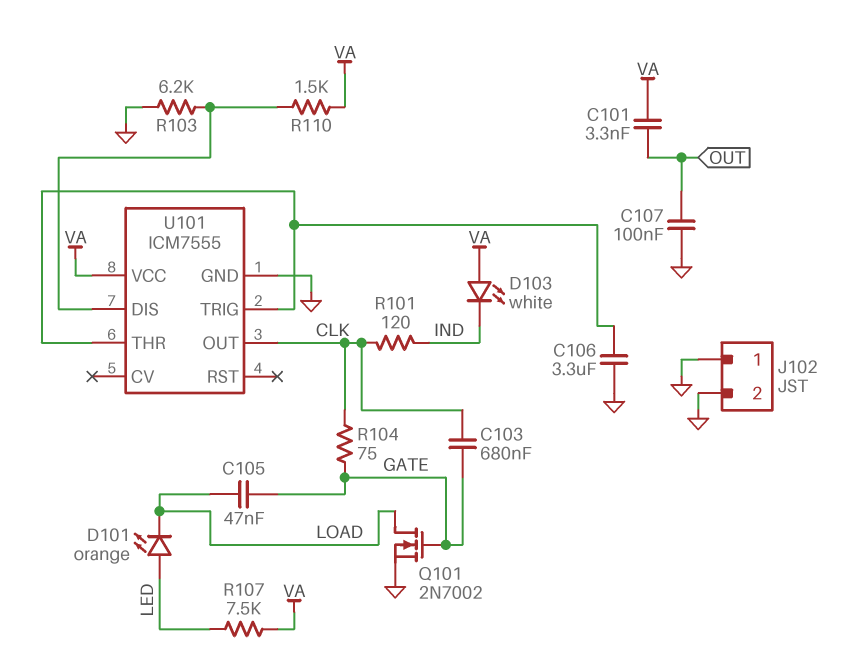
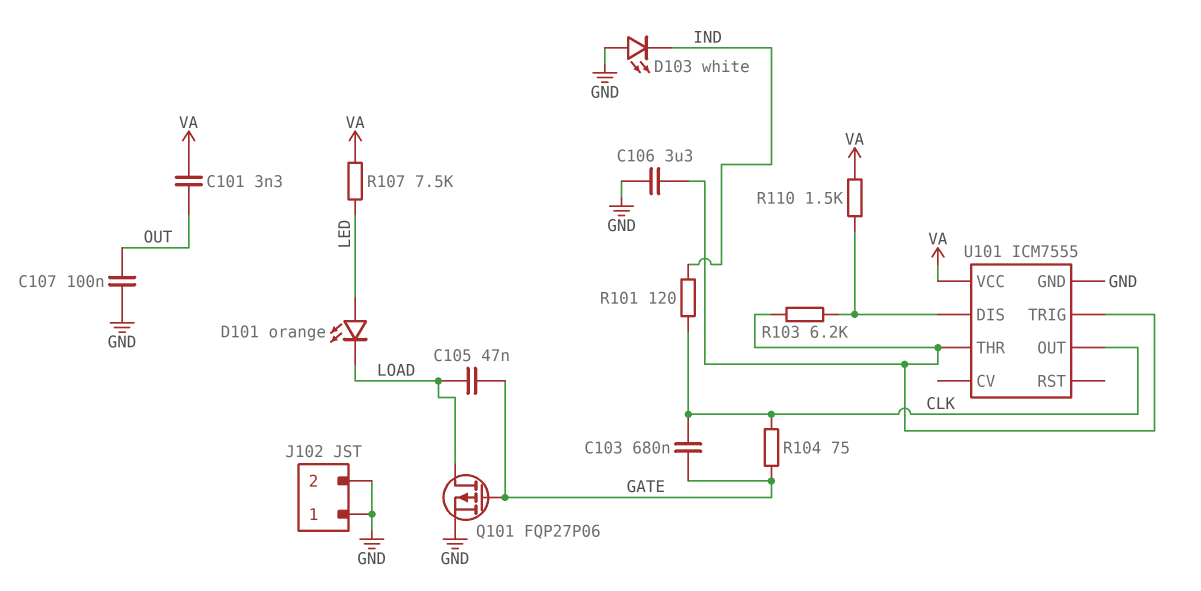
D103: LED white (A VA, K IND) -> LED white (A GND, K IND)
Q101: NMOS 2N7002 (G GATE, D LOAD, S GND) -> PMOS FQP27P06 (G GATE, D LOAD, S GND)
R103: 6.2k (GND, U101/DIS) -> 6.2k (U101/DIS, U101/THR)

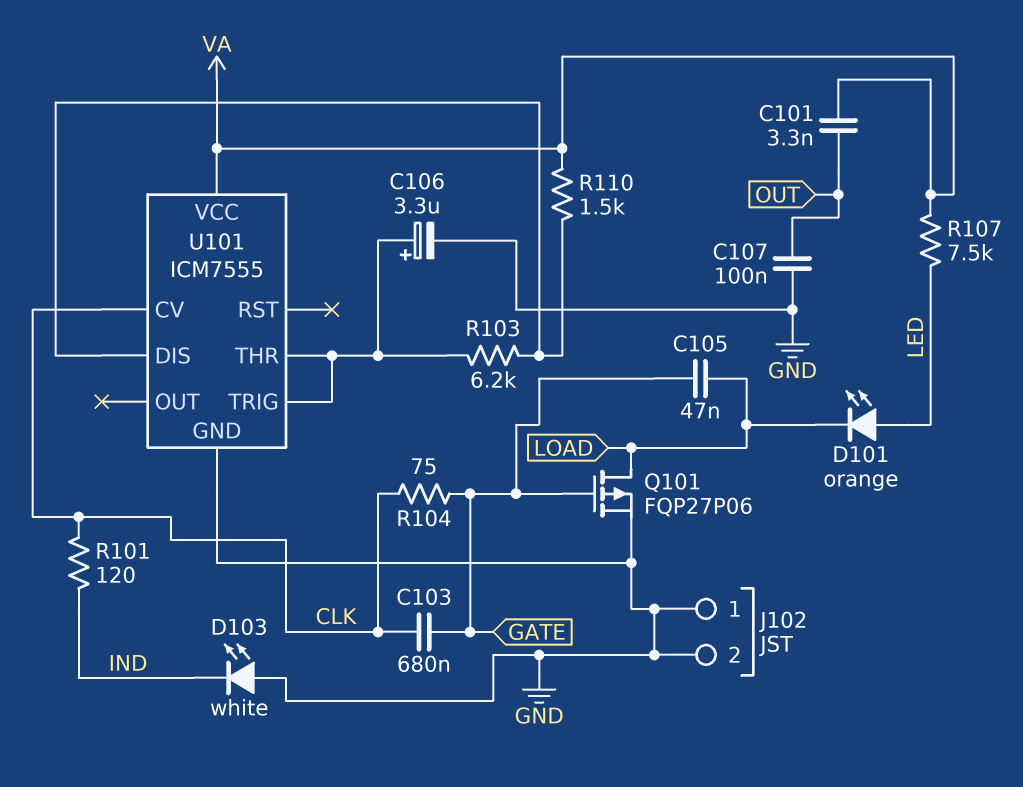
C106: 3.3uF (GND, U101/THR) -> 3.3uF (plus U101/THR, minus GND)
U101 pin CV: none -> CLK
U101 pin OUT: CLK -> none

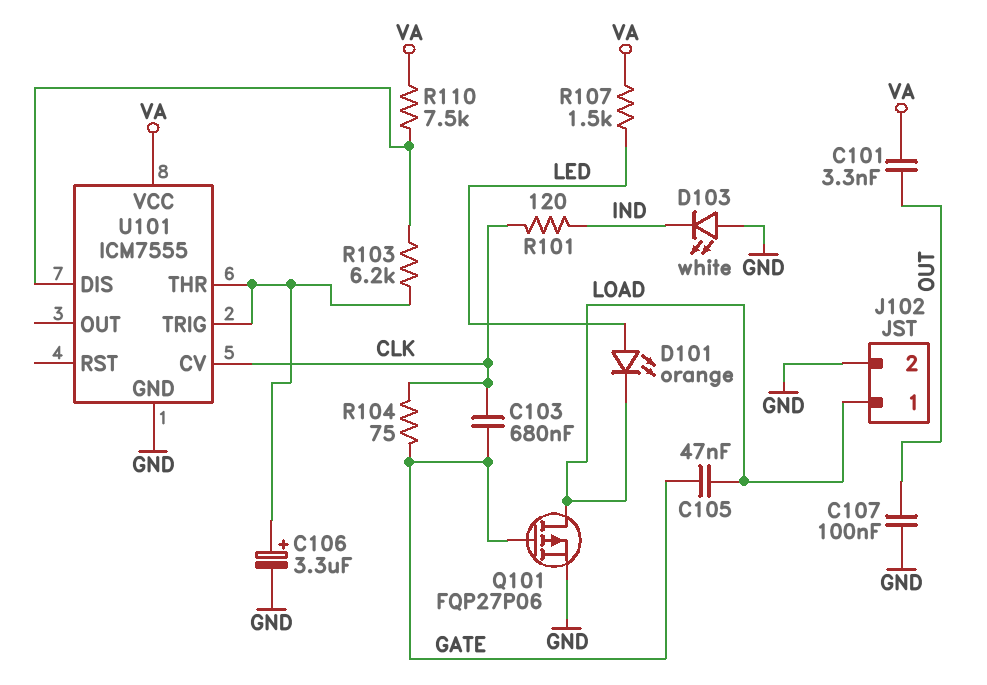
J102 pin 1: GND -> LOAD
R107: 7.5k (LED, VA) -> 1.5k (LED, VA)
R110: 1.5k (U101/DIS, VA) -> 7.5k (U101/DIS, VA)

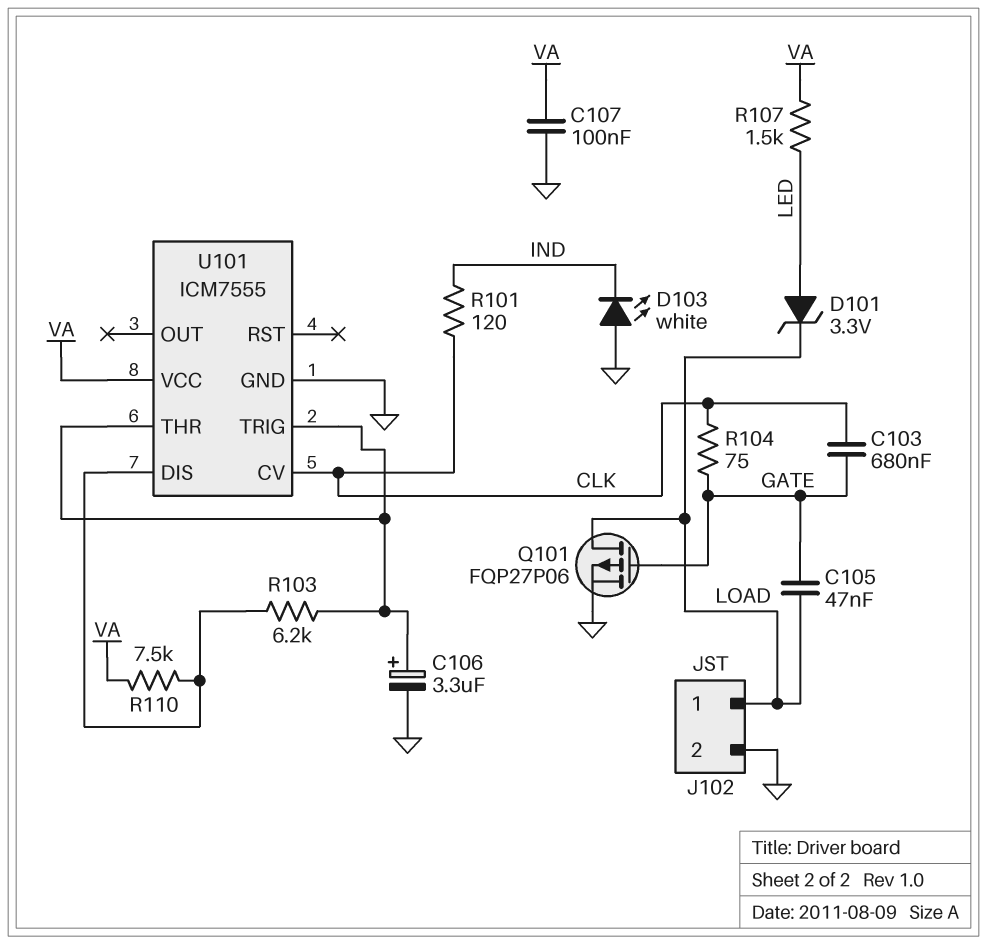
C101: 3.3nF (OUT, VA) -> none
C107: 100nF (GND, OUT) -> 100nF (GND, VA)
D101: LED orange (A LED, K LOAD) -> zener 3.3V (A LED, K LOAD)

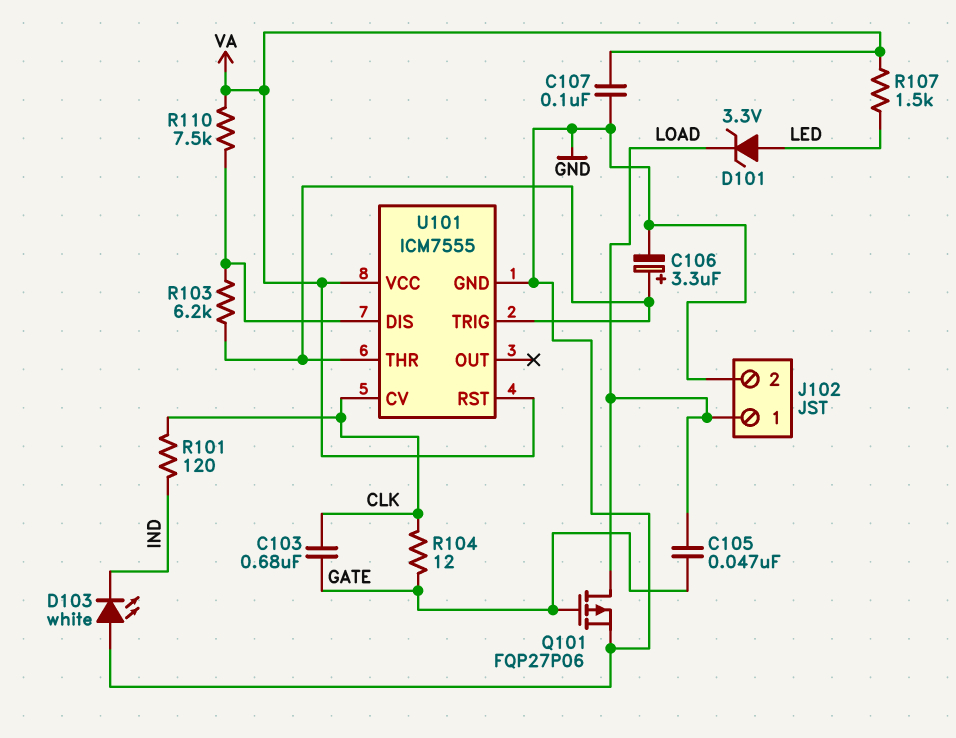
R104: 75 (CLK, GATE) -> 12 (CLK, GATE)
U101 pin RST: none -> VA

